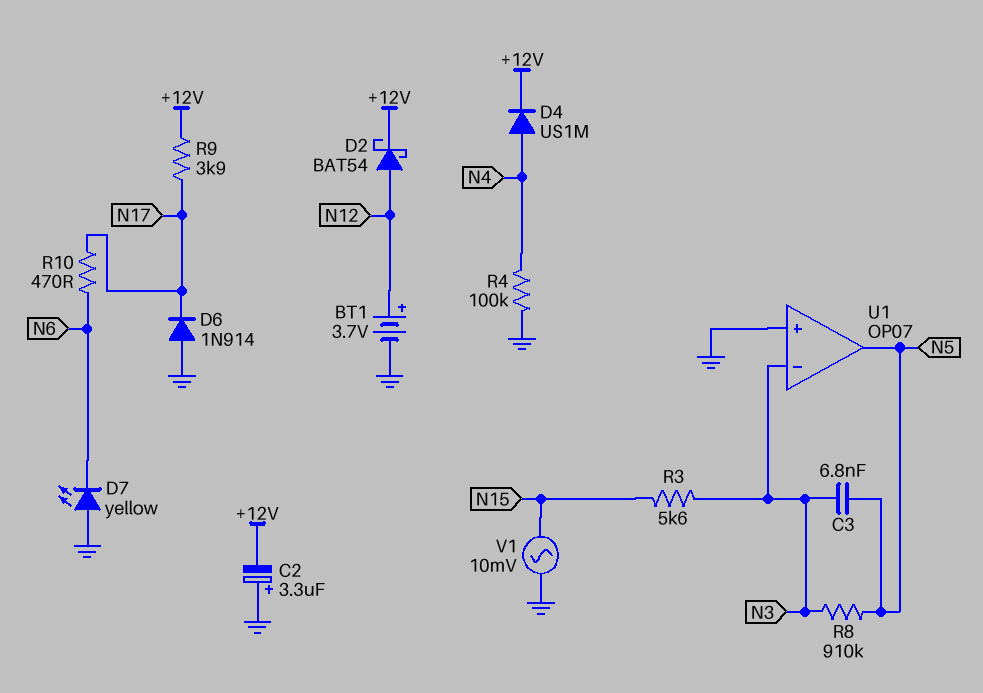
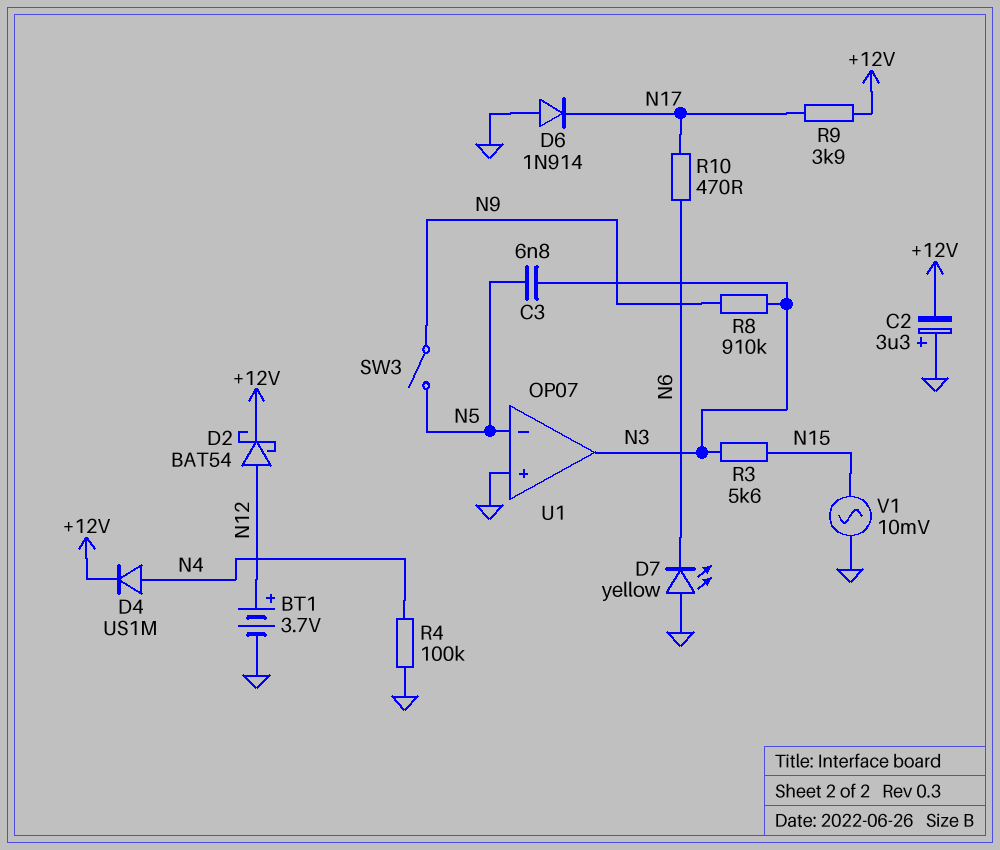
R8: 910k (N3, N5) -> 910k (N3, N9)
SW3: none -> switch (N5, N9)
U1 pin in-: N3 -> N5
U1 pin out: N5 -> N3

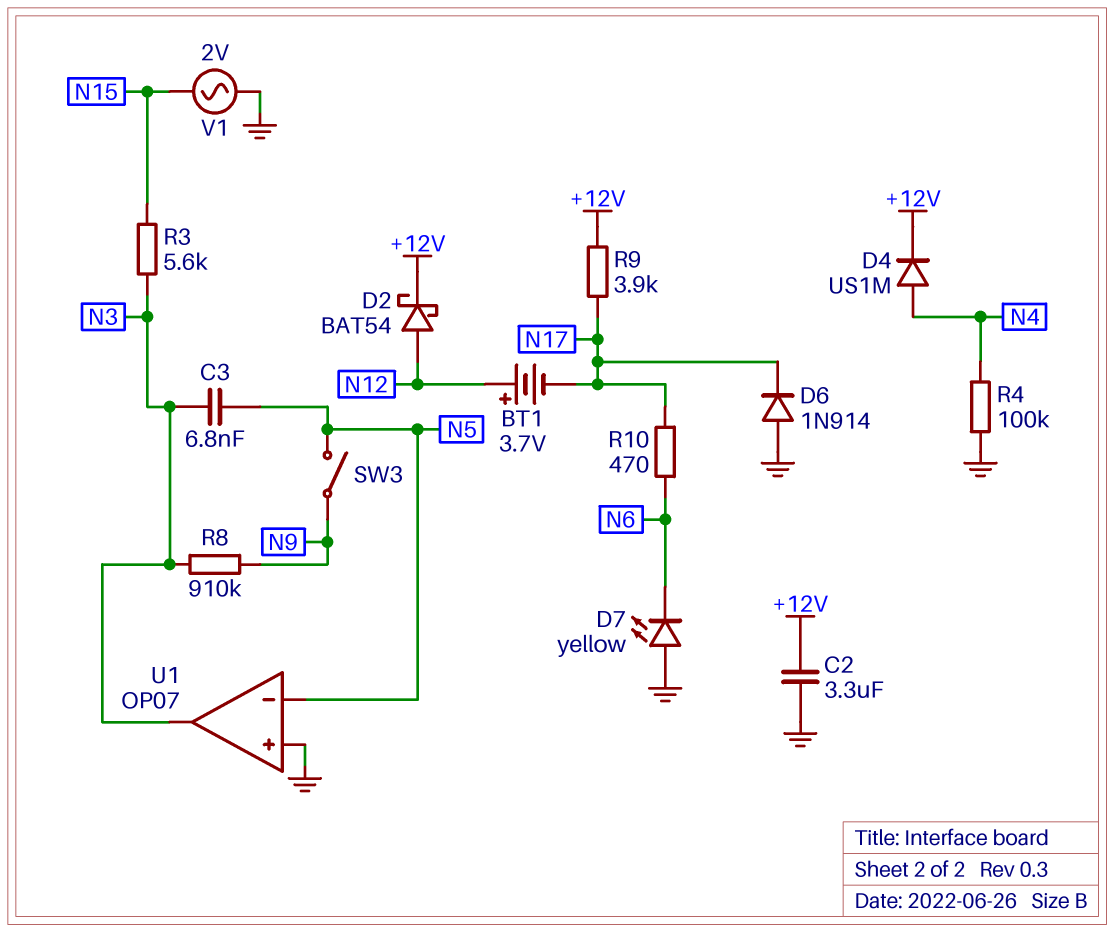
BT1: 3.7V (plus N12, minus GND) -> 3.7V (plus N12, minus N17)
C2: 3.3uF (plus GND, minus +12V) -> 3.3uF (+12V, GND)
V1: AC 10mV (GND, N15) -> AC 2V (GND, N15)

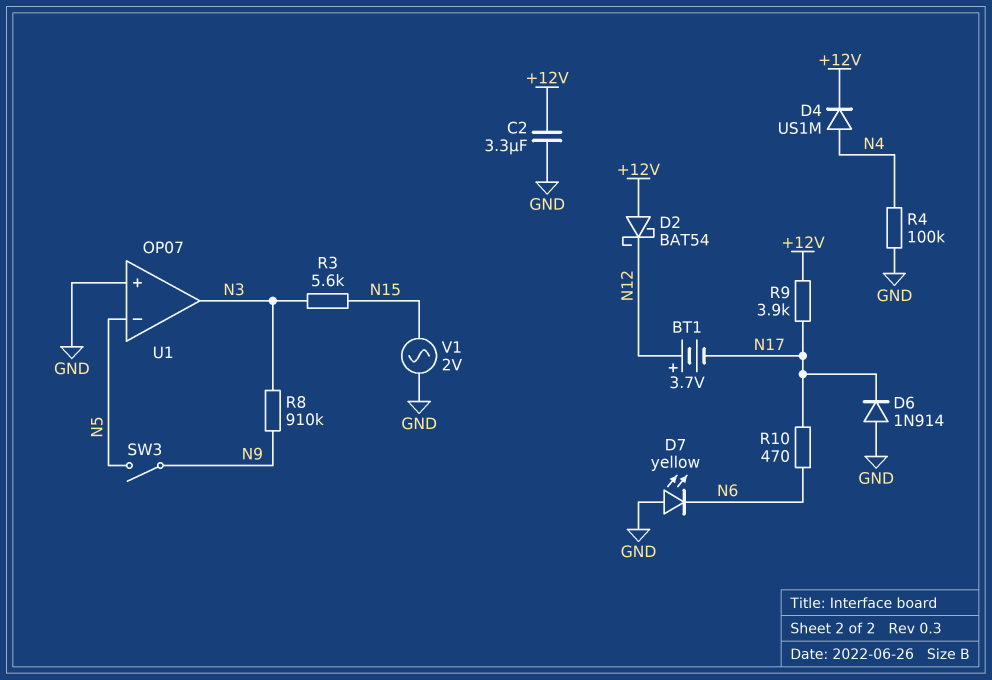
C3: 6.8nF (N3, N5) -> none
D2: schottky BAT54 (A N12, K +12V) -> schottky BAT54 (A +12V, K N12)

